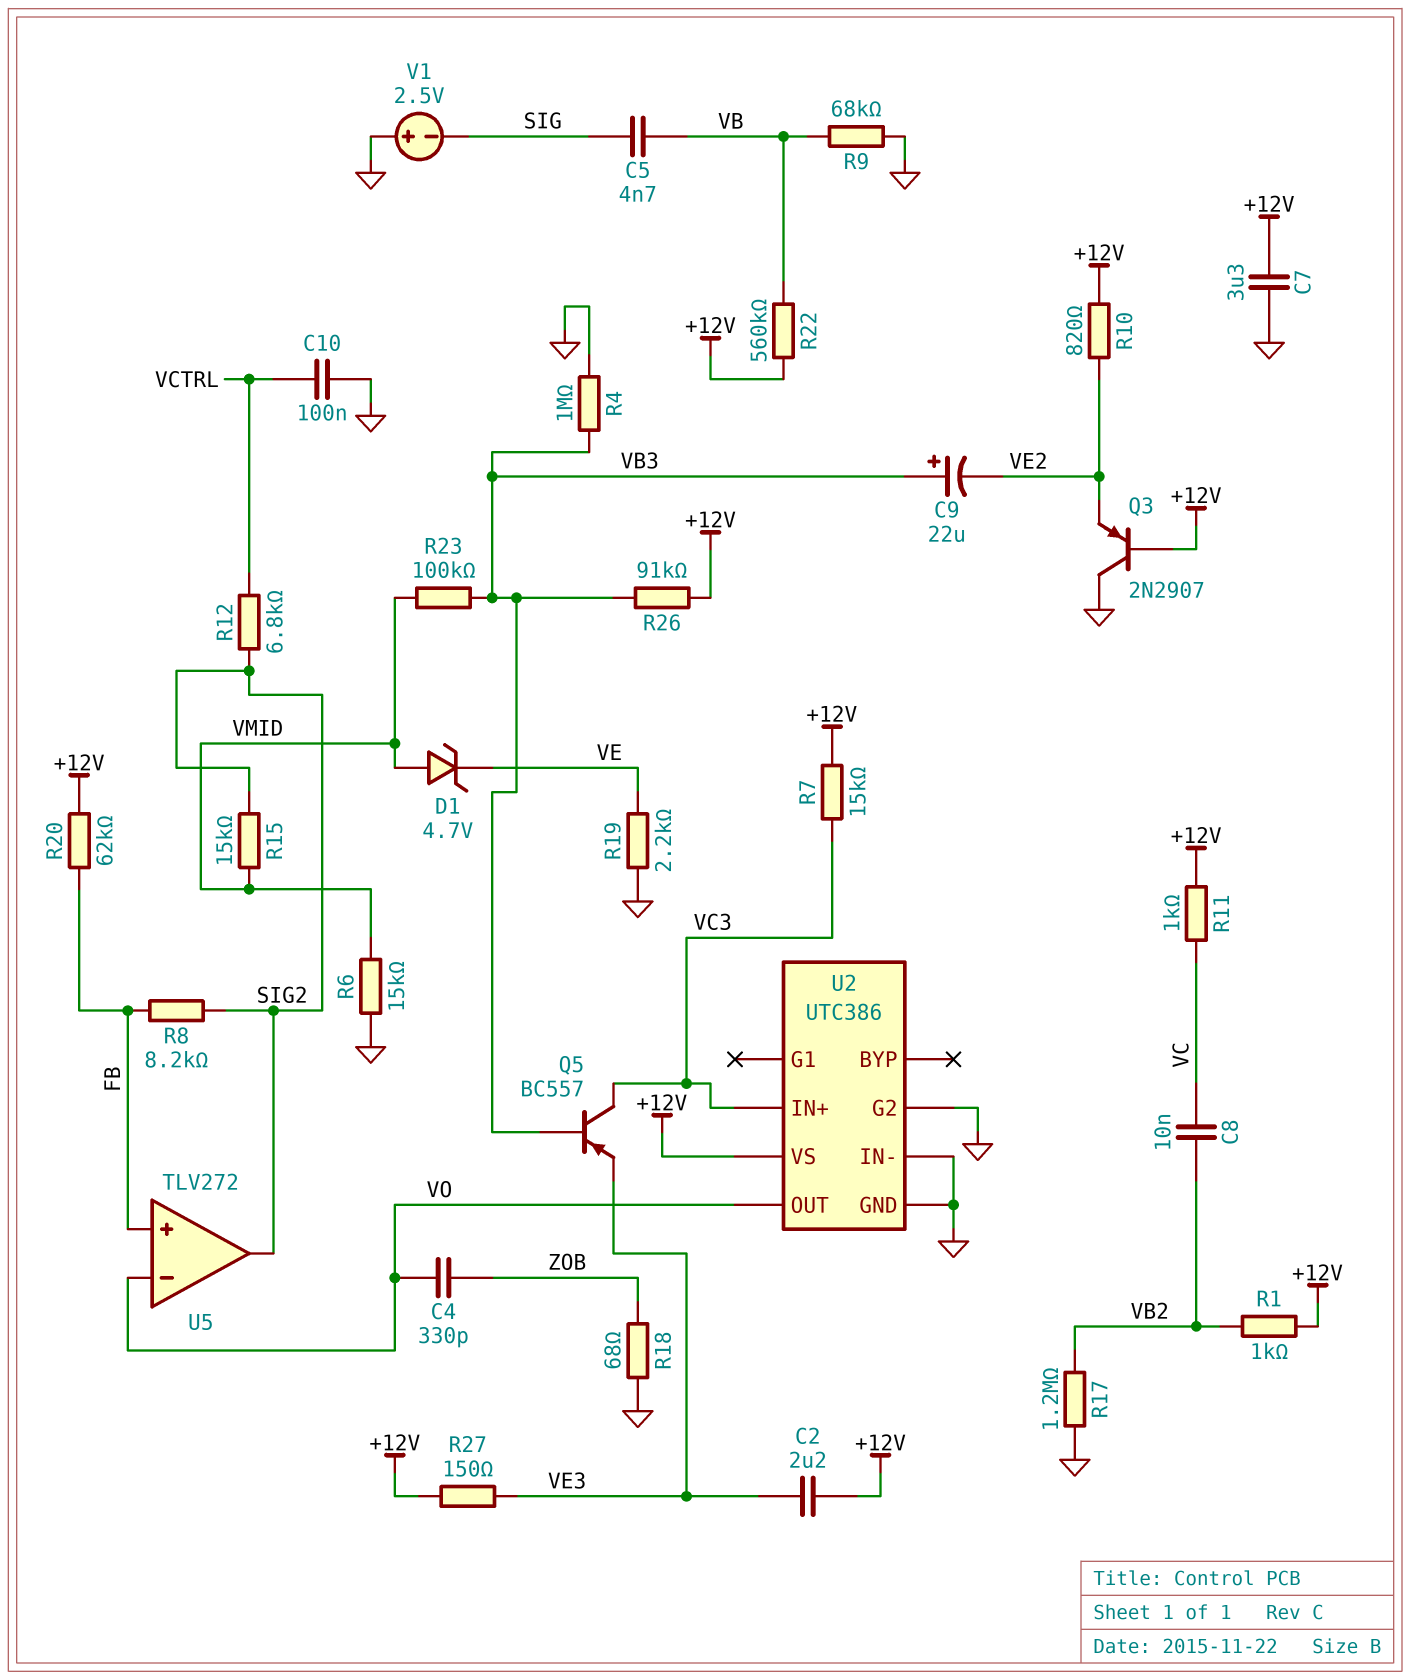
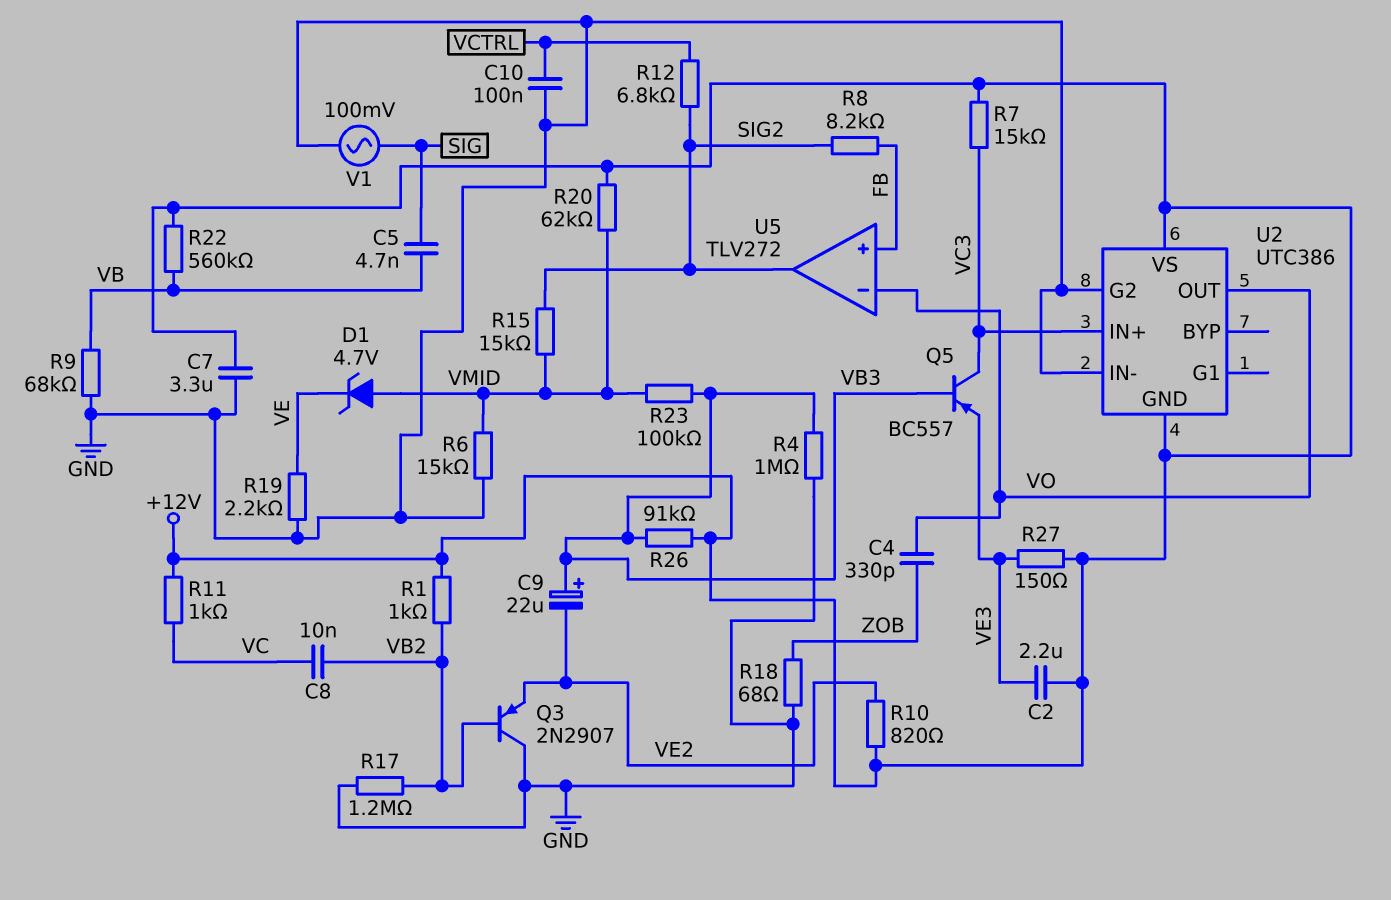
Q3: PNP 2N2907 (B +12V, C GND, E VE2) -> PNP 2N2907 (B VB2, C GND, E VE2)
R20: 62k (+12V, FB) -> 62k (+12V, VMID)
U2 pin GND: GND -> +12V
V1: 2.5V (plus GND, minus SIG) -> AC 100mV (GND, SIG)

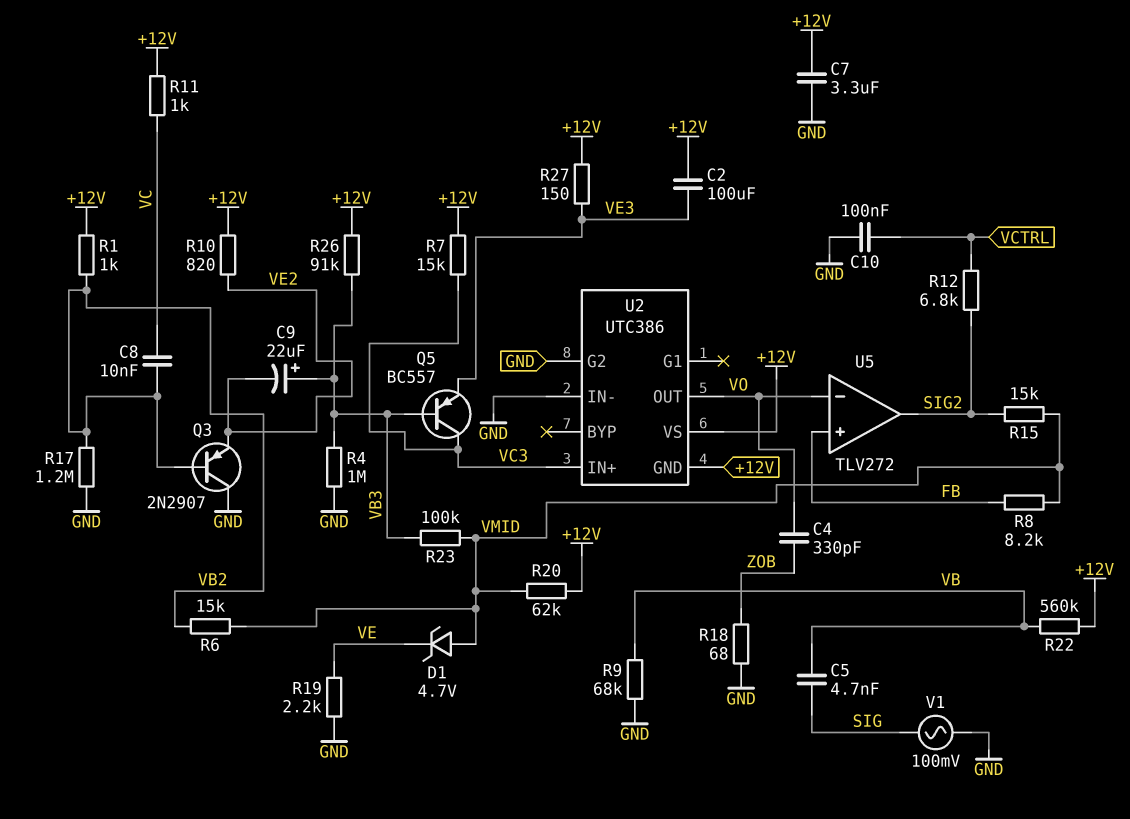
C2: 2.2uF (+12V, VE3) -> 100uF (+12V, VE3)
R6: 15k (GND, VMID) -> 15k (VB2, VMID)
R8: 8.2k (FB, SIG2) -> 8.2k (FB, VMID)

